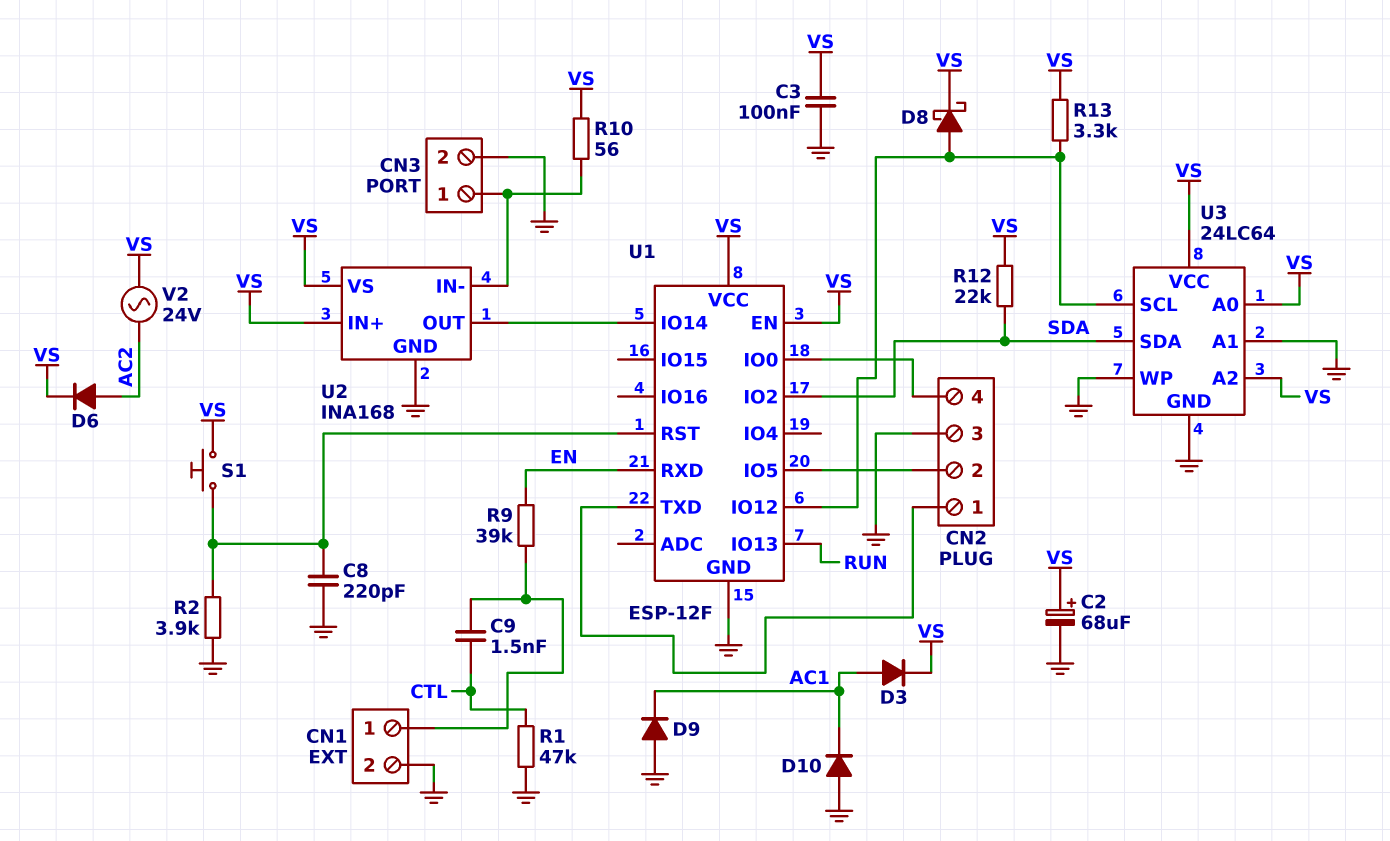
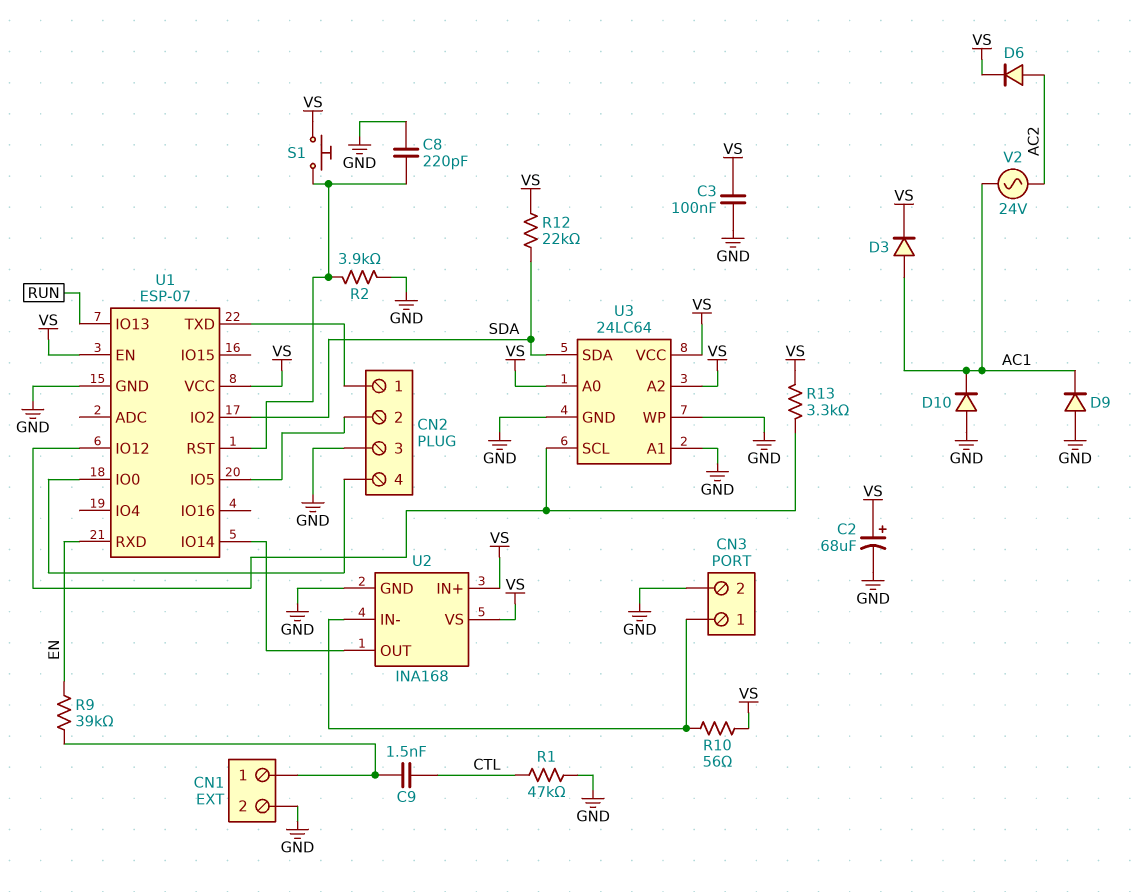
D8: schottky (A U1/IO12, K VS) -> none
U1: ESP-12F -> ESP-07
V2: AC 24V (AC2, VS) -> AC 24V (AC1, AC2)

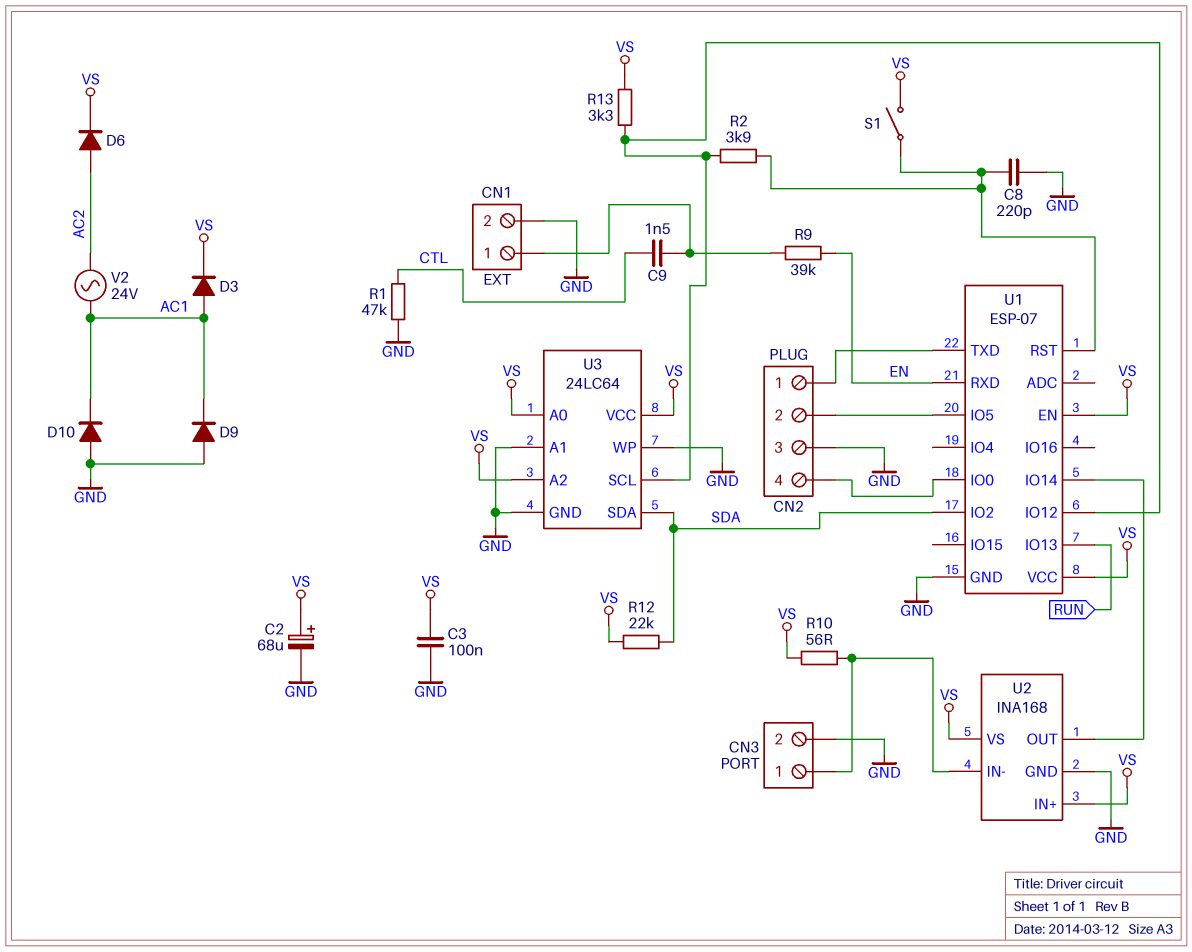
R2: 3.9k (GND, U1/RST) -> 3.9k (U1/IO12, U1/RST)
S1: button (U1/RST, VS) -> switch (U1/RST, VS)

